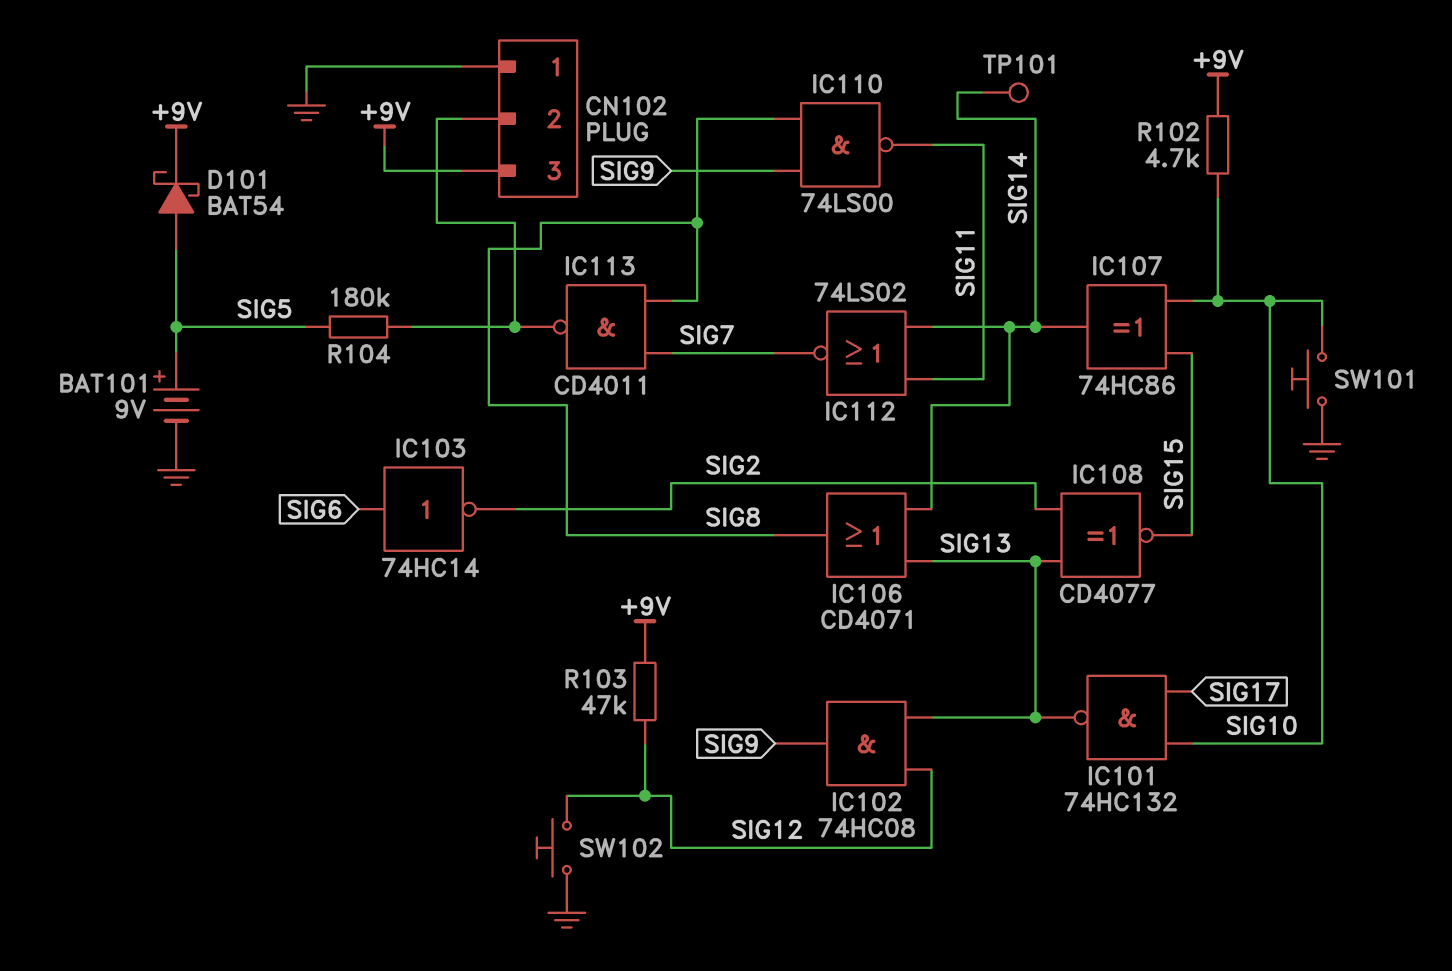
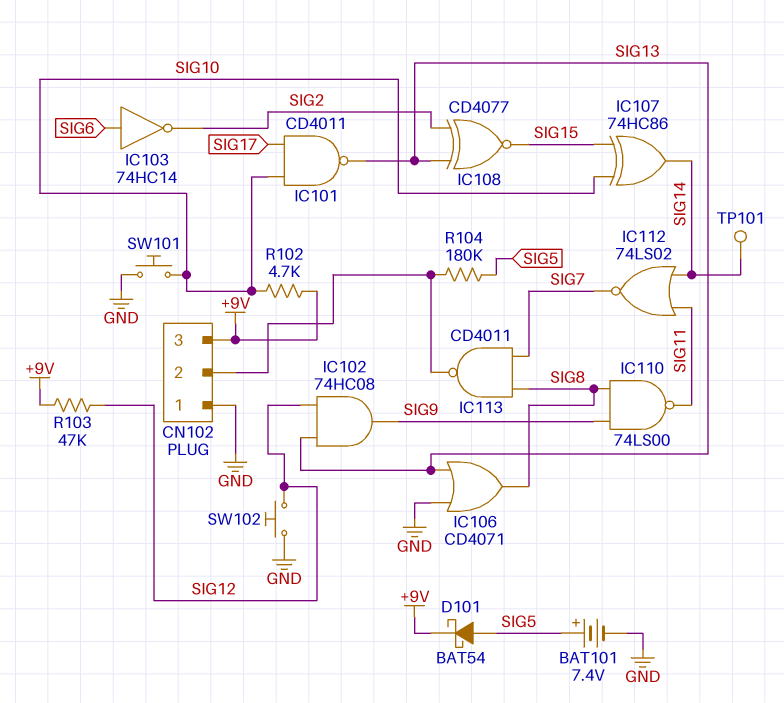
BAT101: 9V (plus SIG5, minus GND) -> 7.4V (plus SIG5, minus GND)
IC101: NAND 74HC132 (in SIG10, in SIG17, out SIG13) -> NAND CD4011 (in SIG10, in SIG17, out SIG13)
IC106: OR CD4071 (in SIG13, in SIG14, out SIG8) -> OR CD4071 (in GND, in SIG13, out SIG8)

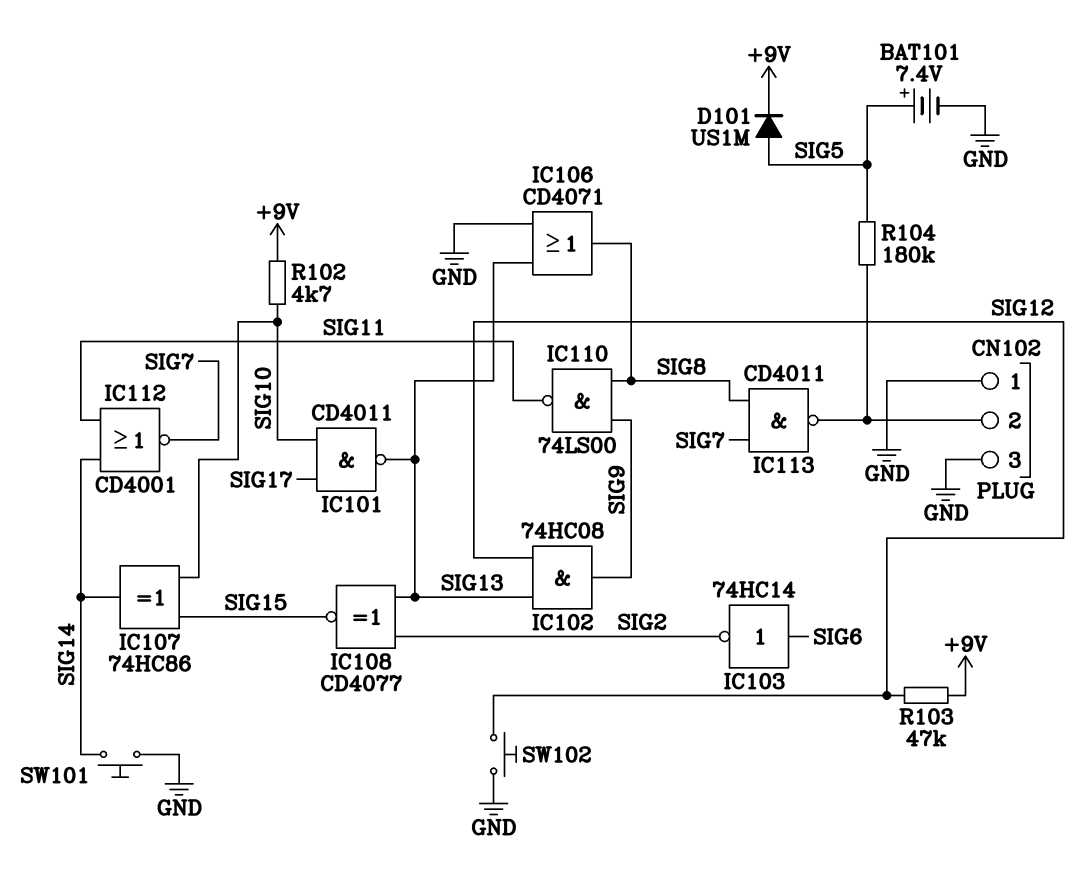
CN102 pin 3: +9V -> GND
D101: schottky BAT54 (A SIG5, K +9V) -> diode US1M (A SIG5, K +9V)
IC112: NOR 74LS02 (in SIG11, in SIG14, out SIG7) -> NOR CD4001 (in SIG11, in SIG14, out SIG7)
SW101: button (GND, SIG10) -> button (GND, SIG14)
TP101: test point (SIG14) -> none

